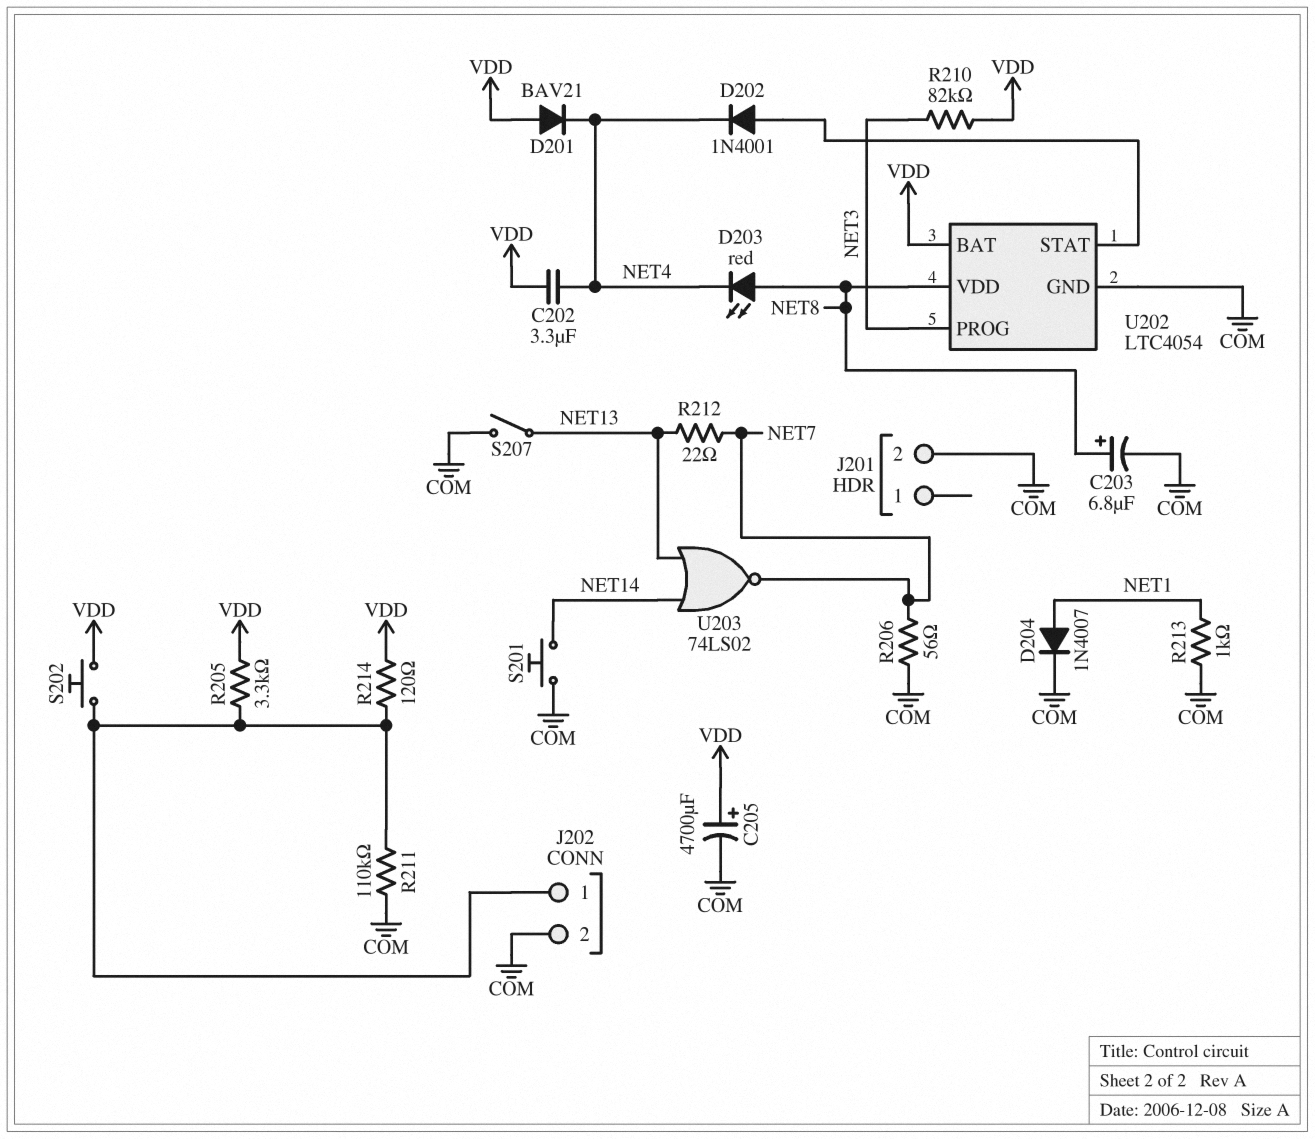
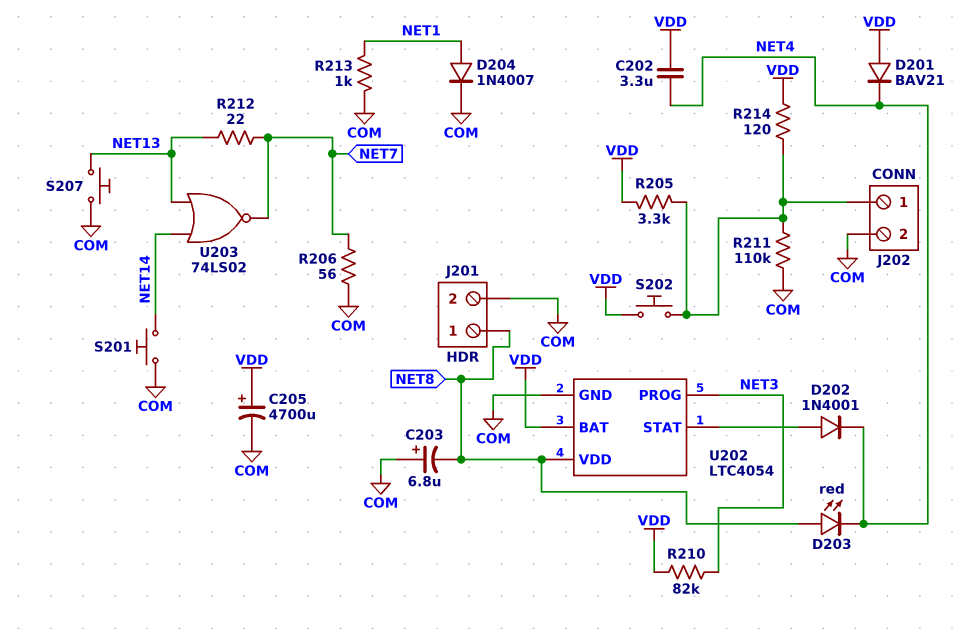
C203: 6.8uF (plus NET8, minus COM) -> 6.8uF (plus COM, minus NET8)
J201 pin 1: none -> NET8
S207: switch (COM, NET13) -> button (COM, NET13)

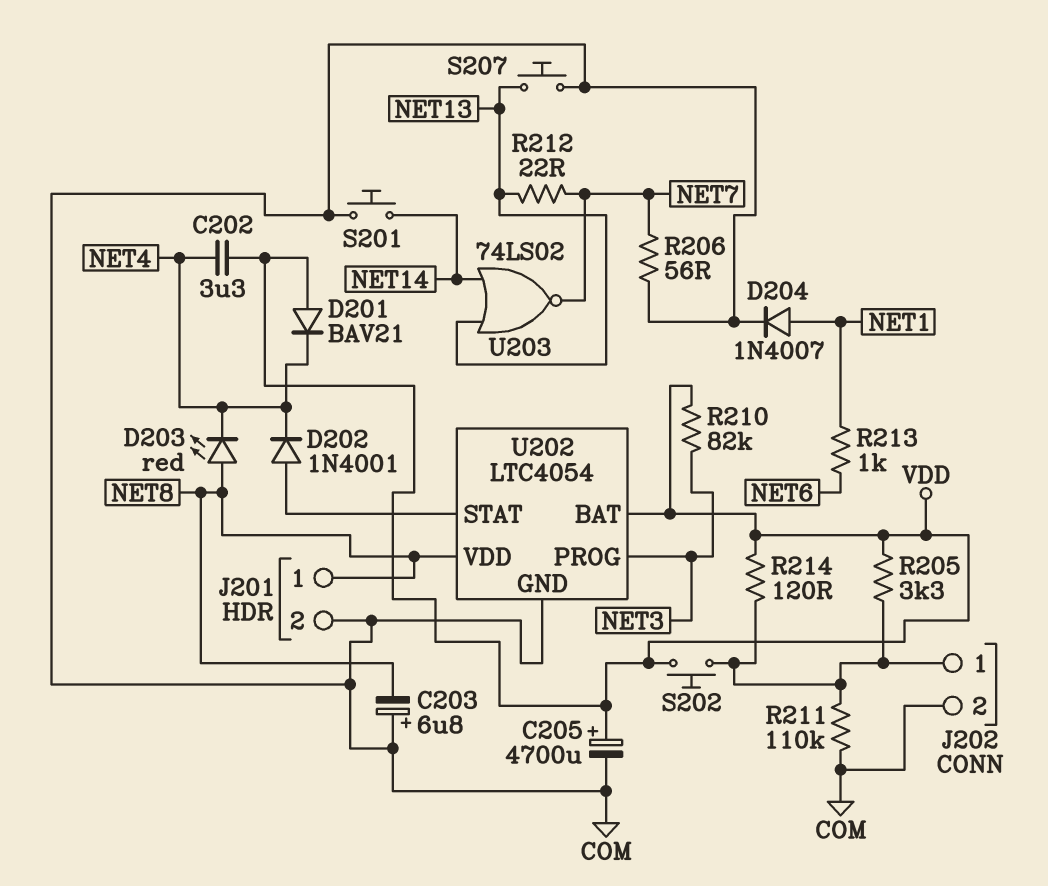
R213: 1k (COM, NET1) -> 1k (NET1, NET6)

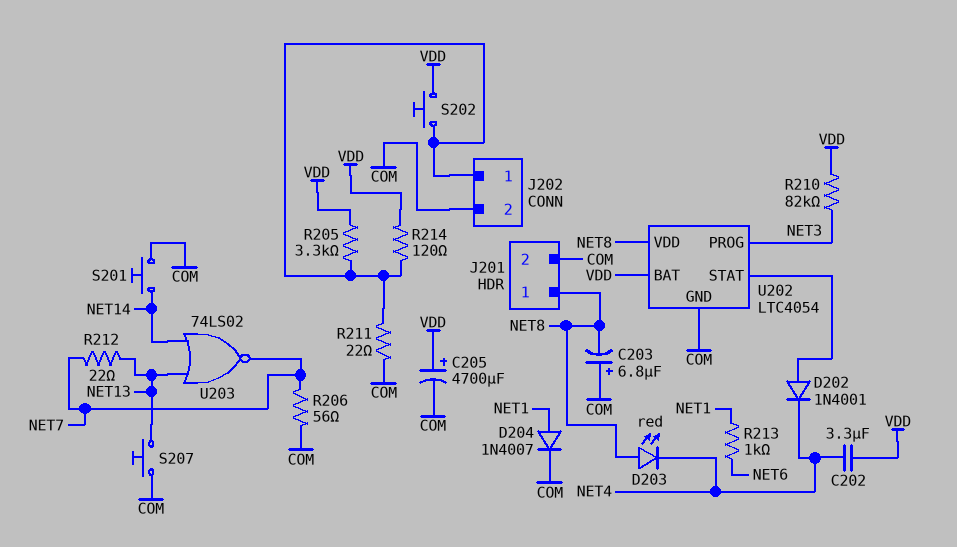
D201: diode BAV21 (A VDD, K NET4) -> none
R211: 110k (COM, J202/1) -> 22 (COM, J202/1)

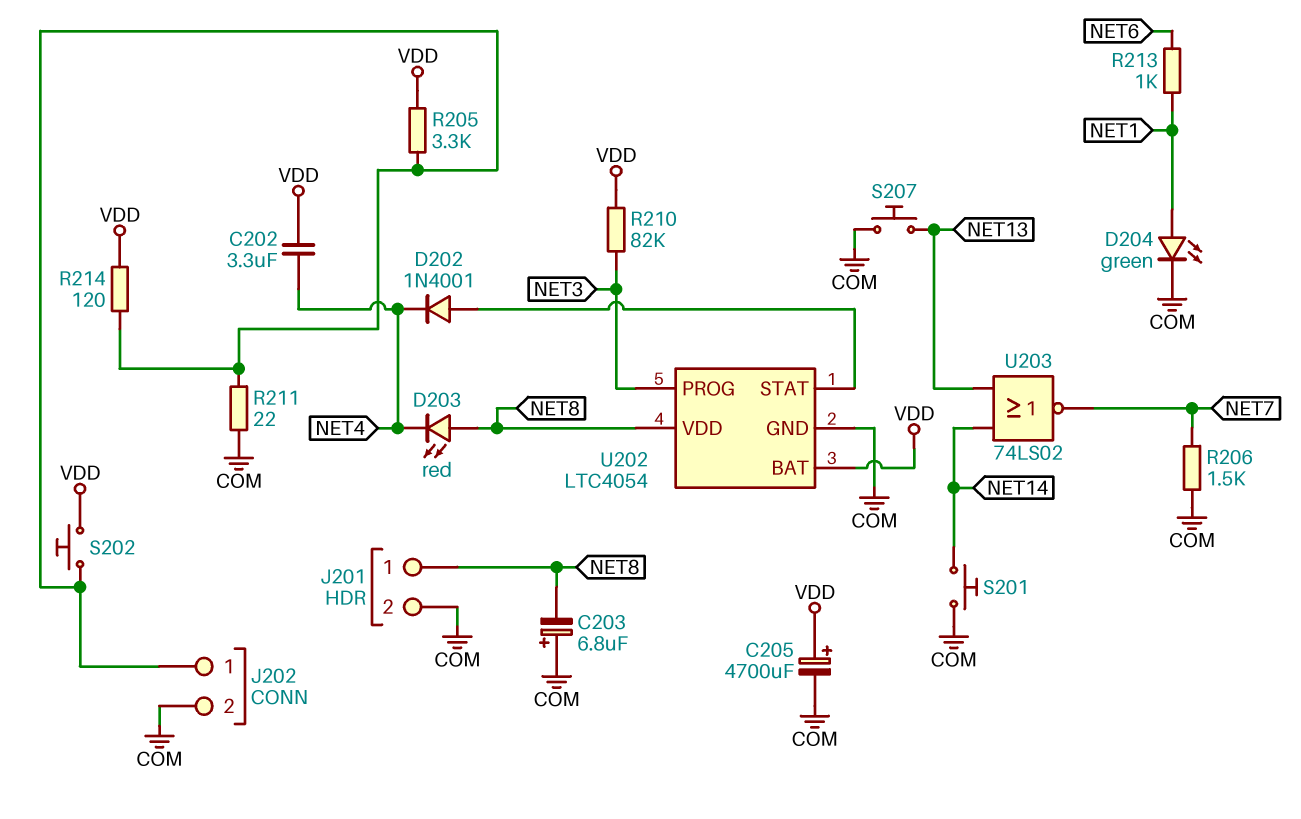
D204: diode 1N4007 (A NET1, K COM) -> LED green (A NET1, K COM)
R206: 56 (COM, NET7) -> 1.5k (COM, NET7)
R212: 22 (NET7, NET13) -> none

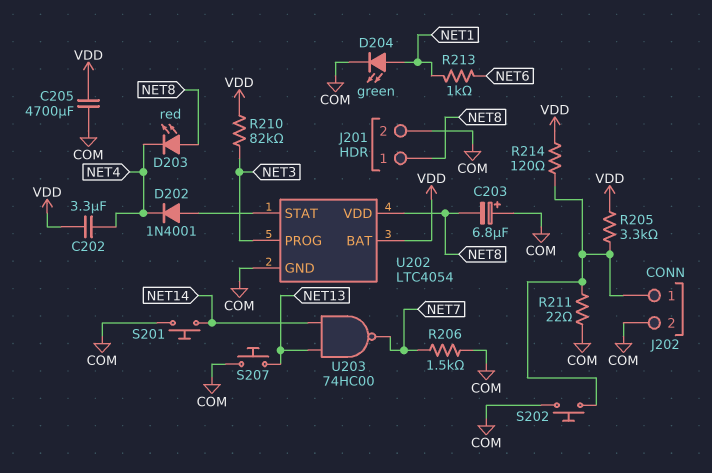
C205: 4700uF (plus VDD, minus COM) -> 4700uF (COM, VDD)
S202: button (J202/1, VDD) -> button (COM, J202/1)
U203: NOR 74LS02 (in NET13, in NET14, out NET7) -> NAND 74HC00 (in NET13, in NET14, out NET7)

